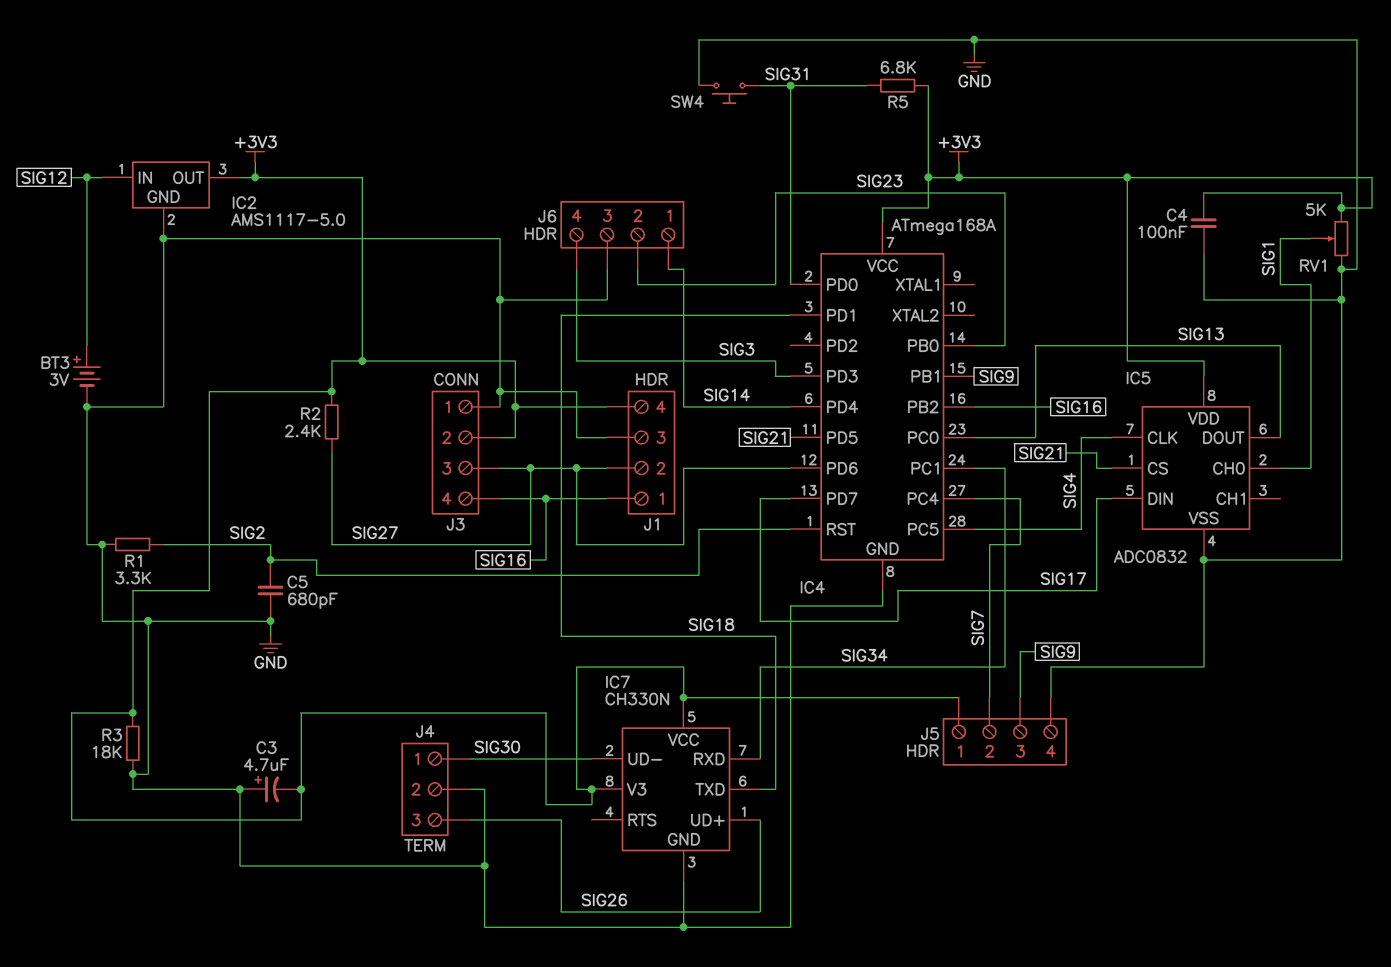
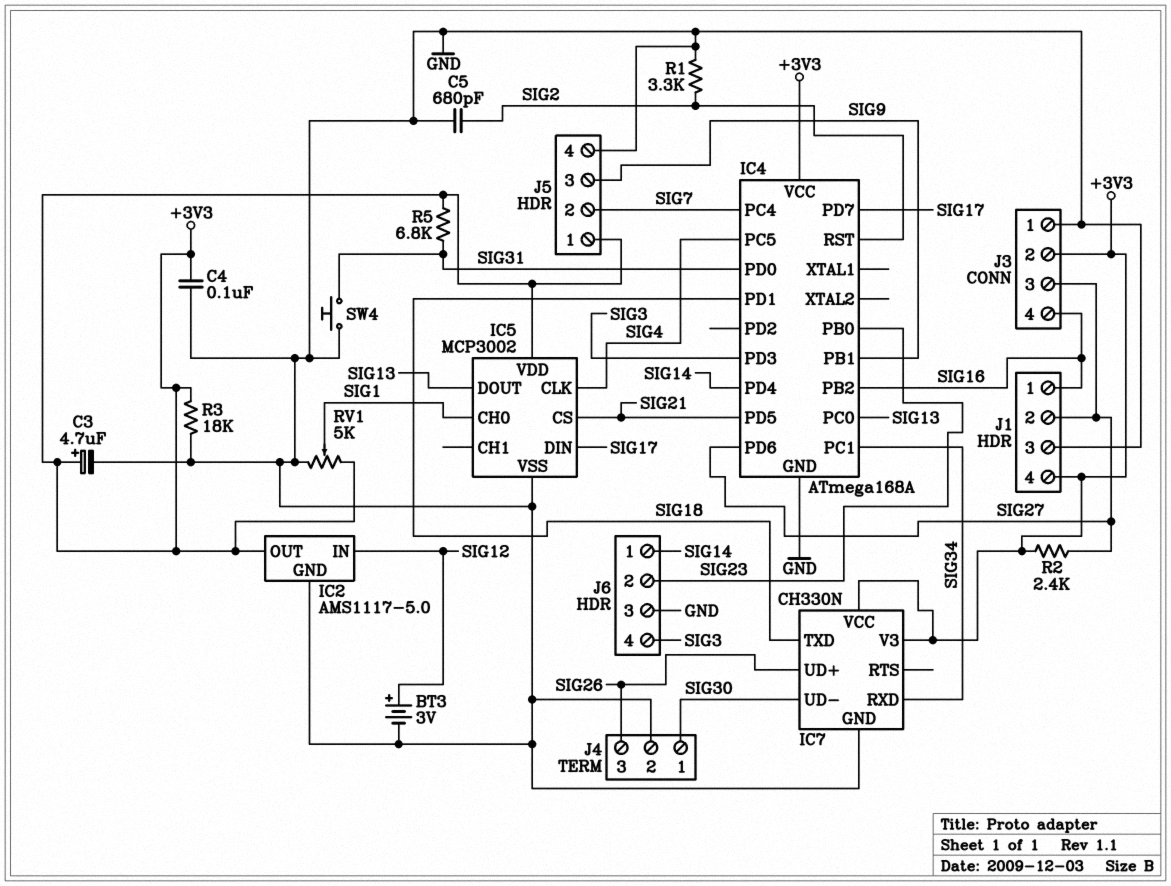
C3: 4.7uF (plus GND, minus +3V3) -> 4.7uF (plus +3V3, minus GND)
IC5: ADC0832 -> MCP3002

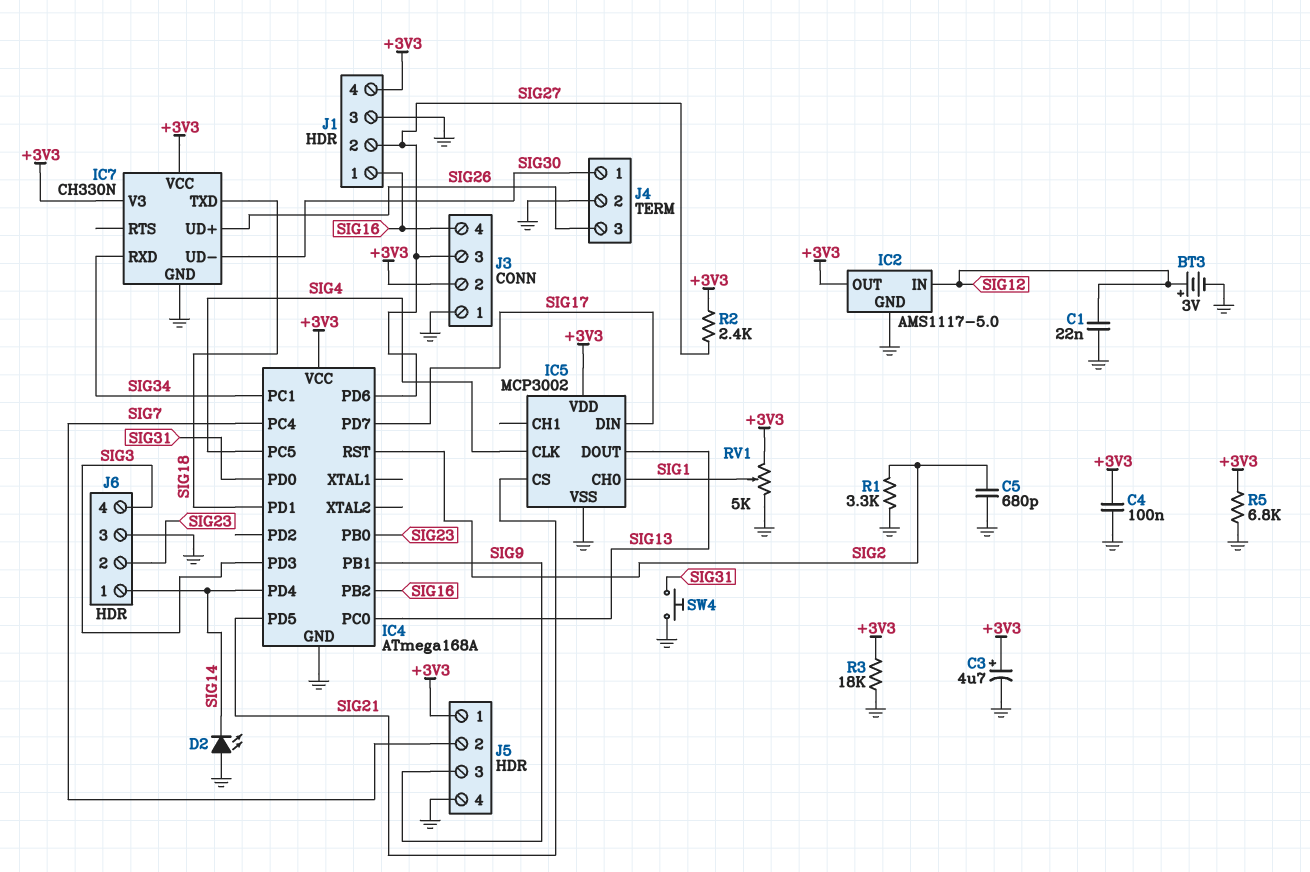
C1: none -> 22nF (GND, SIG12)
D2: none -> LED (A GND, K SIG14)
R5: 6.8k (+3V3, SIG31) -> 6.8k (+3V3, GND)

